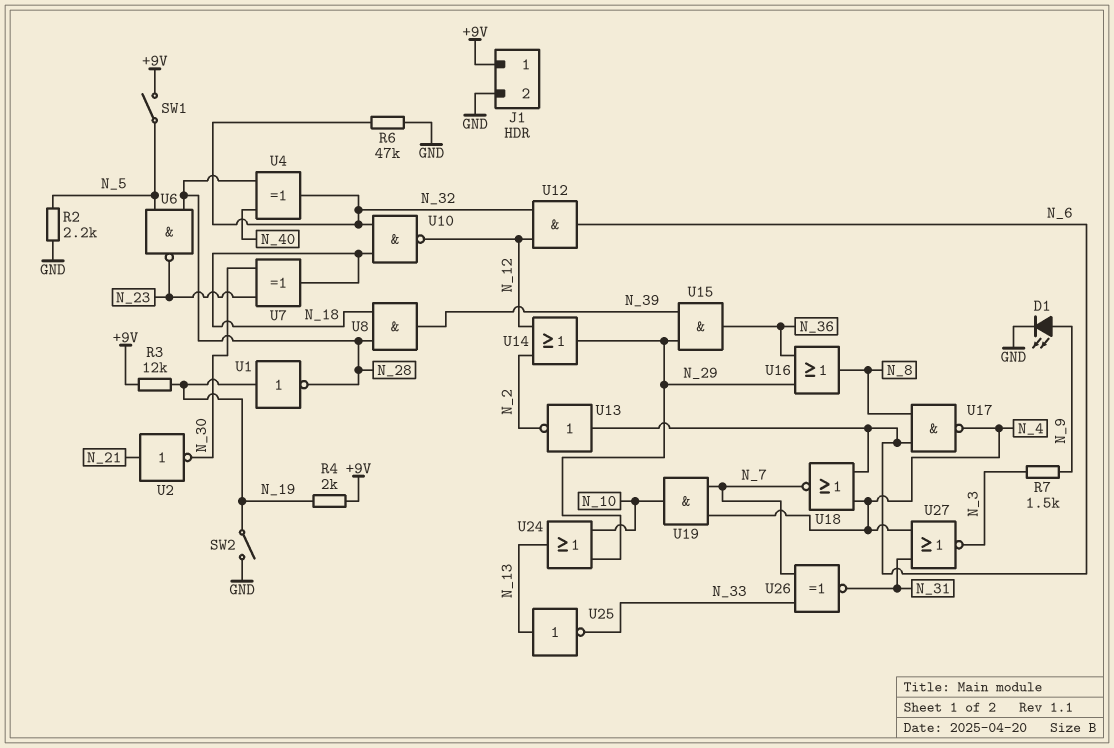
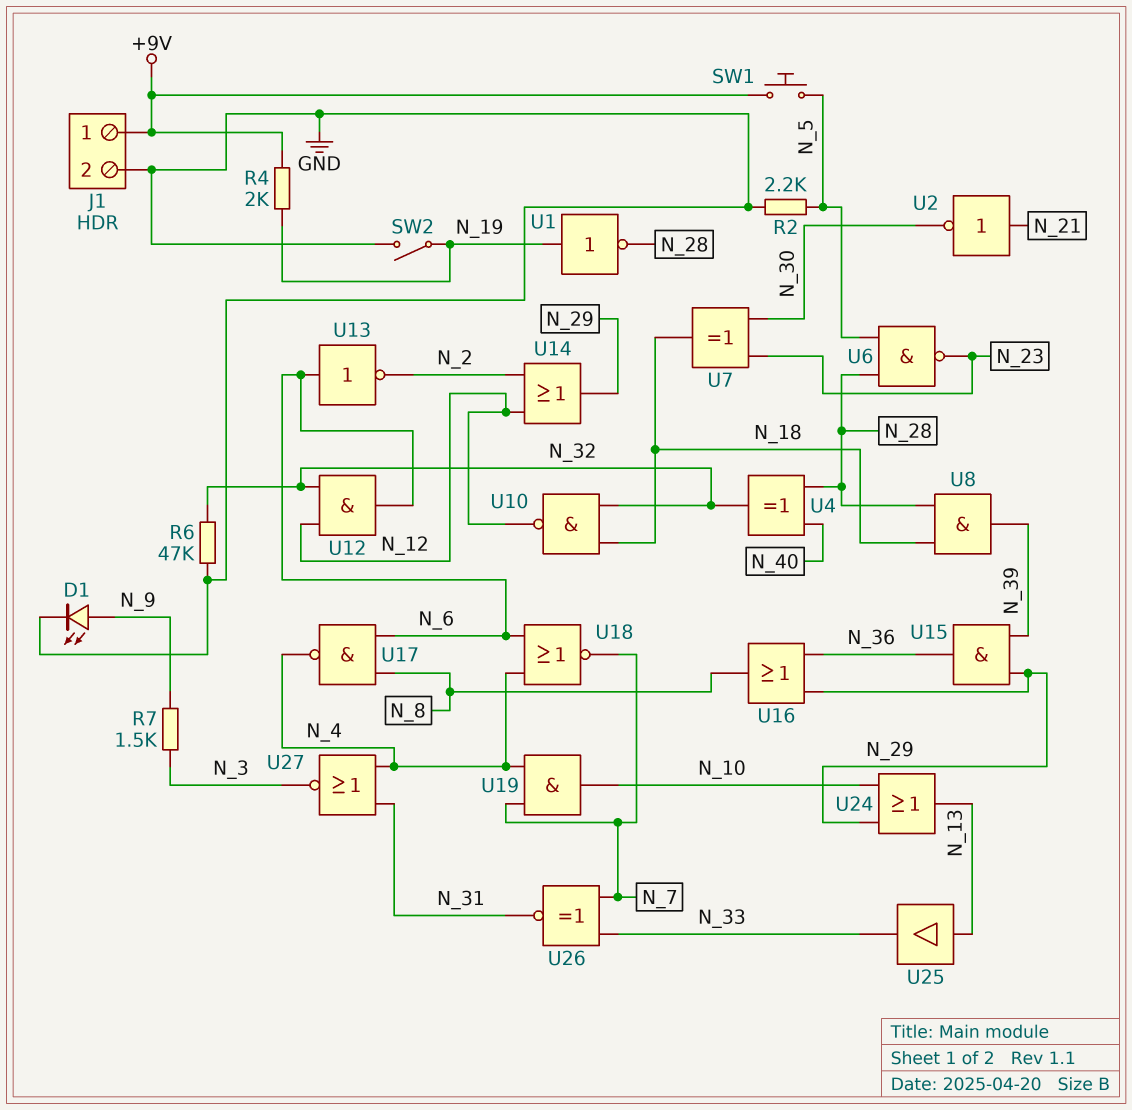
R3: 12k (+9V, N_19) -> none
SW1: switch (+9V, N_5) -> button (+9V, N_5)
U25: NOT (in N_13, out N_33) -> buffer (in N_13, out N_33)

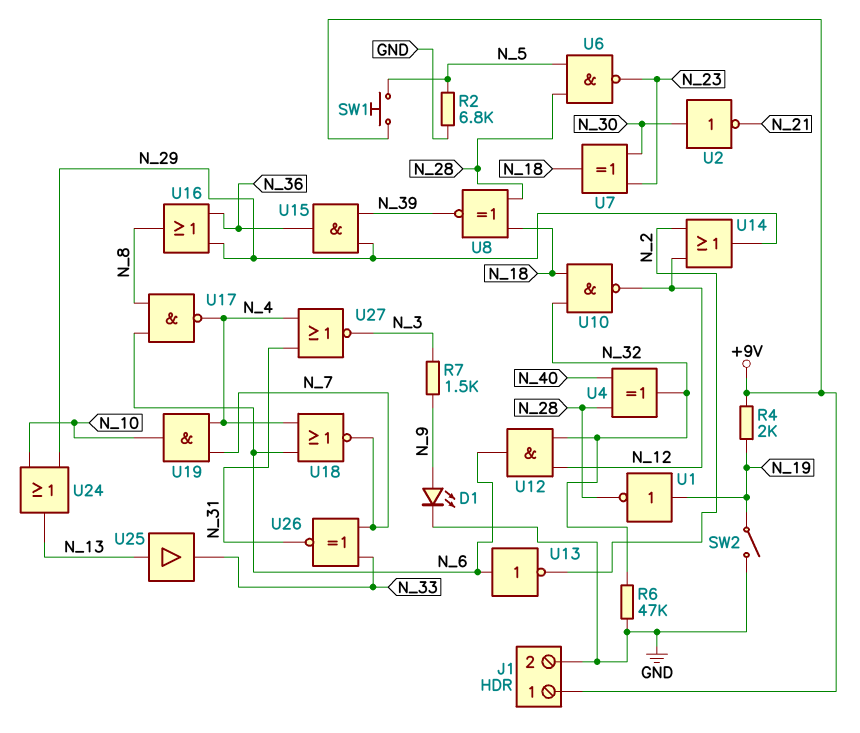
R2: 2.2k (GND, N_5) -> 6.8k (GND, N_5)
U2: NOT (in N_21, out N_30) -> NOT (in N_30, out N_21)
U8: AND (in N_18, in N_28, out N_39) -> XNOR (in N_18, in N_28, out N_39)

